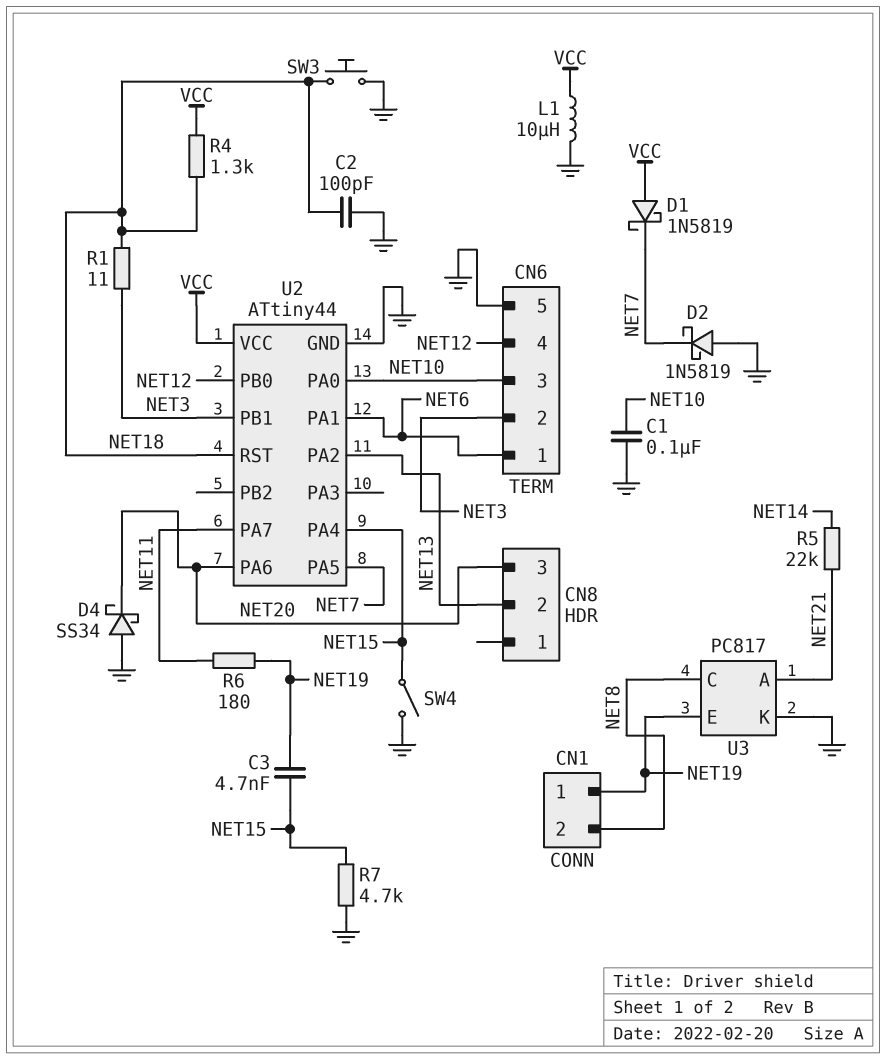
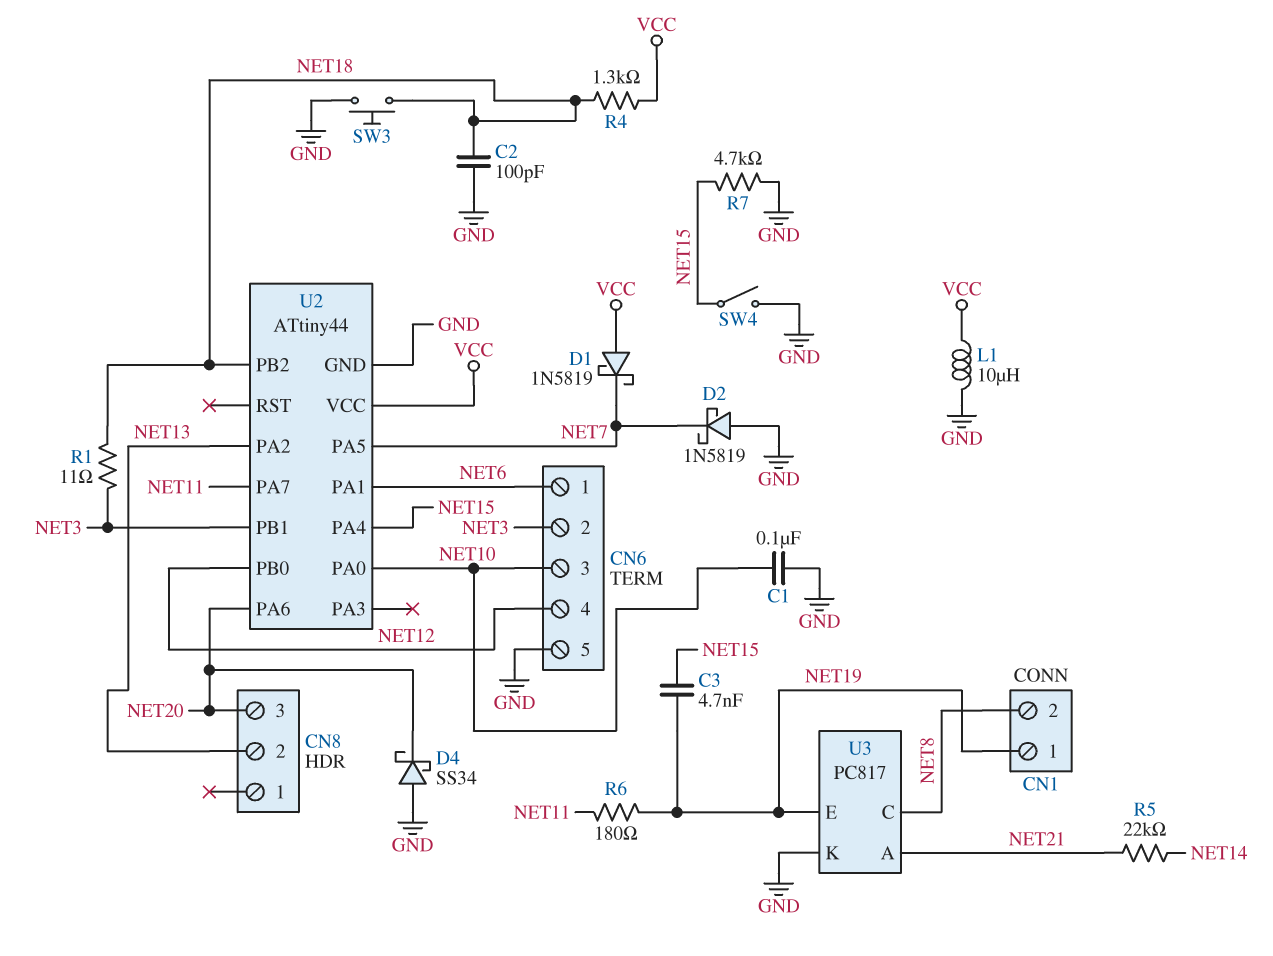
U2 pin PB2: none -> NET18
U2 pin RST: NET18 -> none

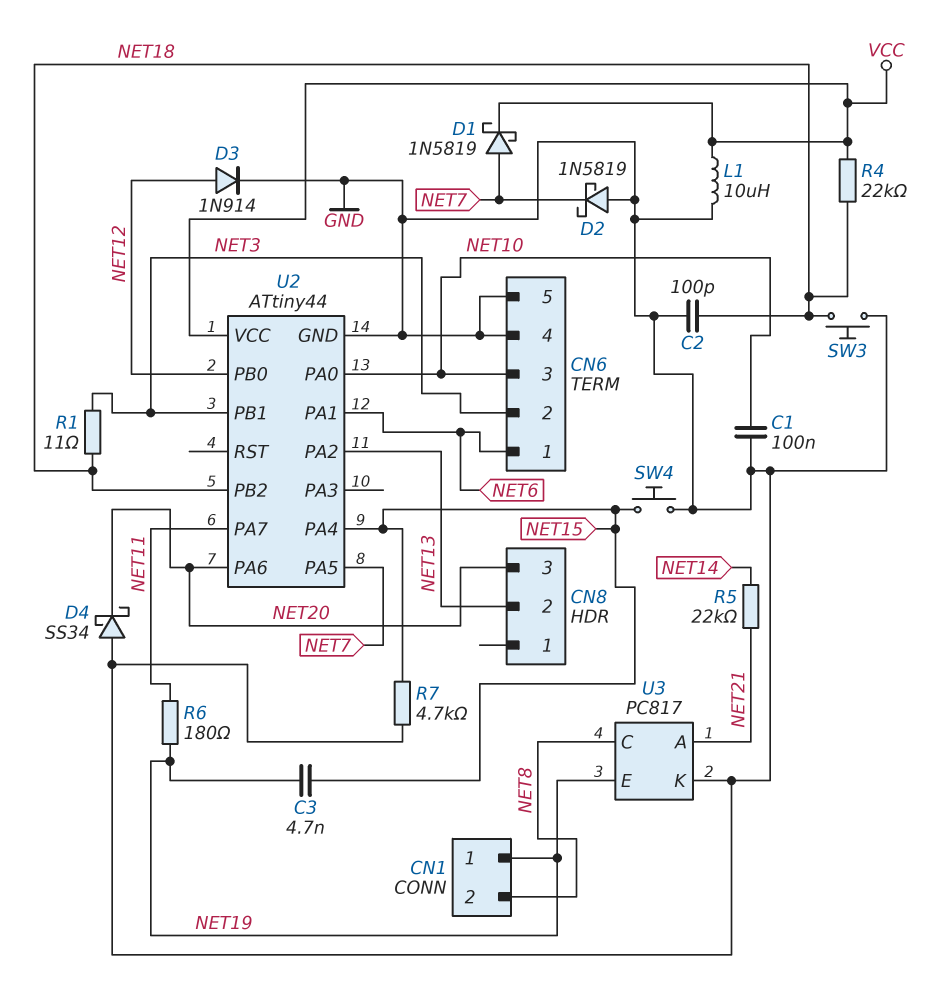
CN6 pin 4: NET12 -> GND
D1: schottky 1N5819 (A VCC, K NET7) -> schottky 1N5819 (A NET7, K VCC)
D3: none -> diode 1N914 (A NET12, K GND)
R4: 1.3k (NET18, VCC) -> 22k (NET18, VCC)
SW4: switch (GND, NET15) -> button (GND, NET15)

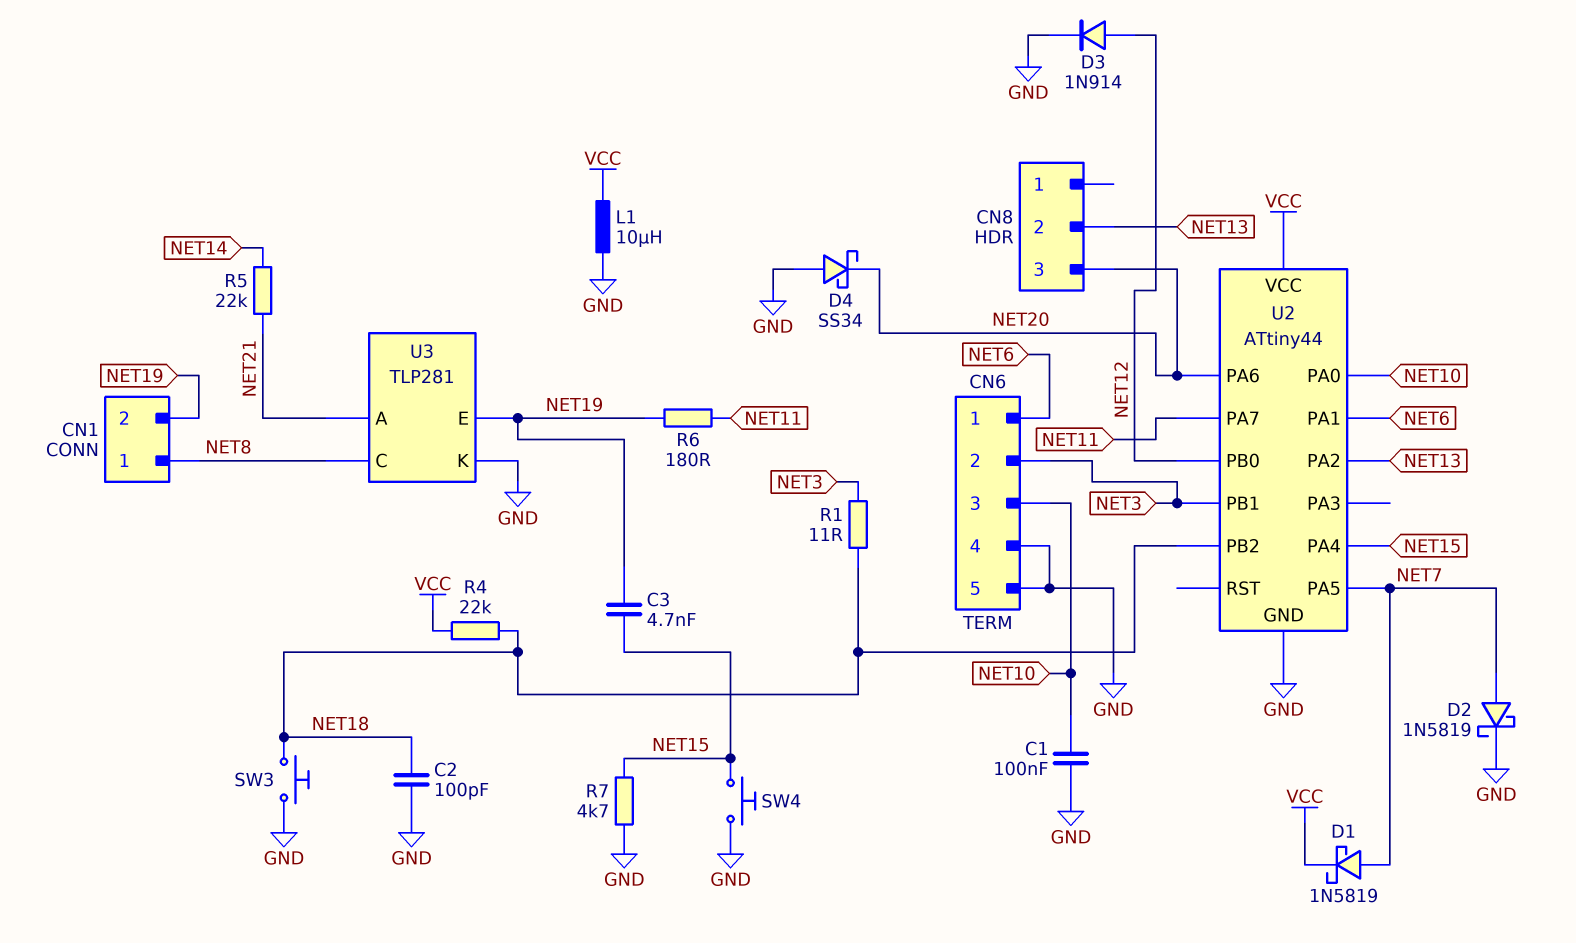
CN1 pin 1: NET19 -> NET8
CN1 pin 2: NET8 -> NET19
D2: schottky 1N5819 (A GND, K NET7) -> schottky 1N5819 (A NET7, K GND)
U3: PC817 -> TLP281

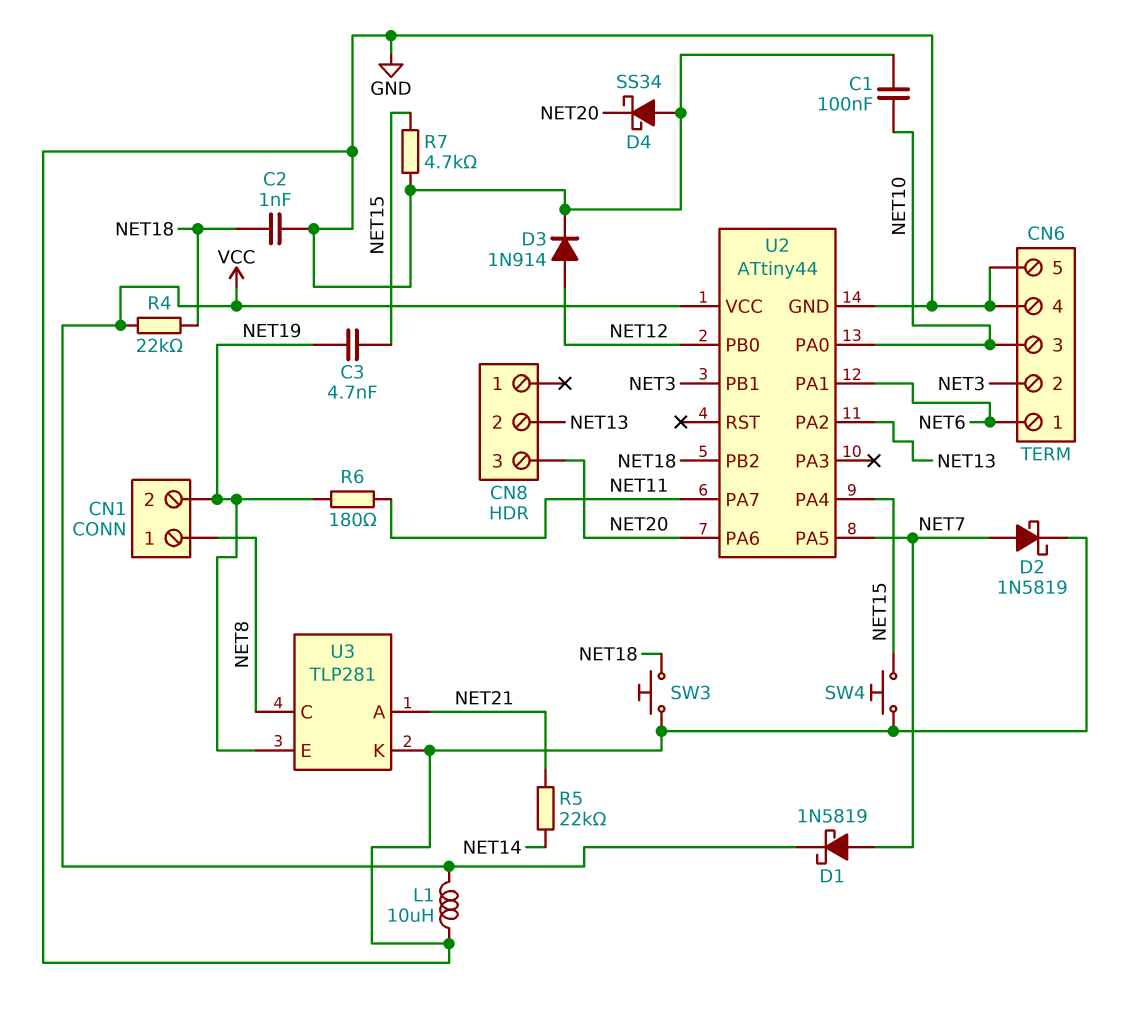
C2: 100pF (GND, NET18) -> 1nF (GND, NET18)
R1: 11 (NET3, NET18) -> none

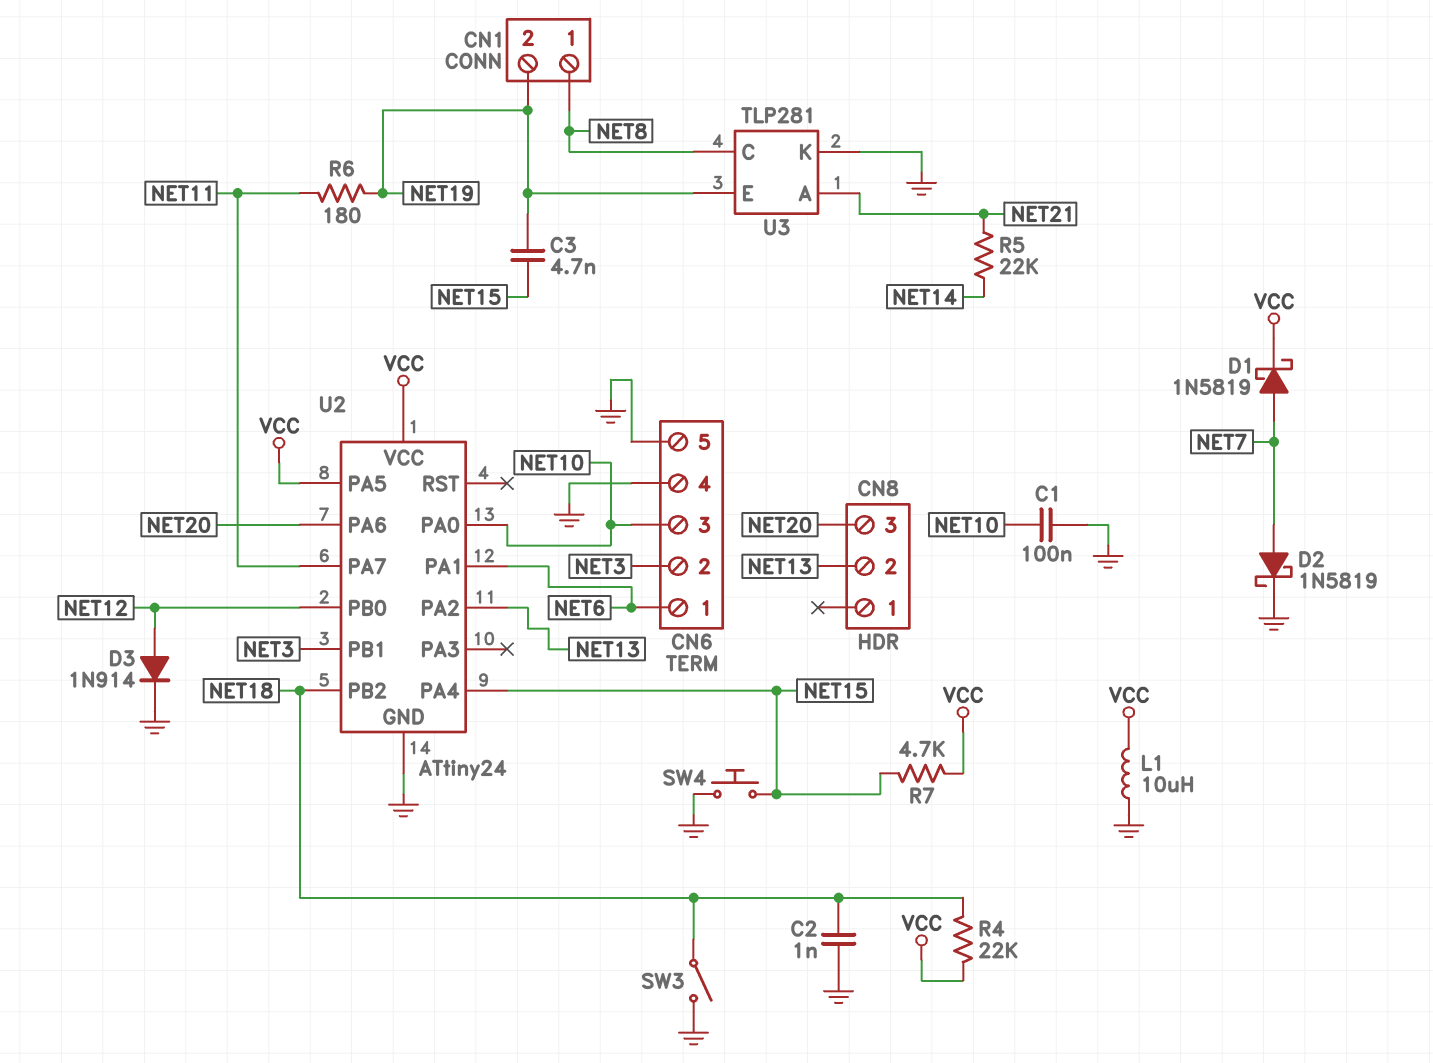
D4: schottky SS34 (A GND, K NET20) -> none
R7: 4.7k (GND, NET15) -> 4.7k (NET15, VCC)
SW3: button (GND, NET18) -> switch (GND, NET18)
U2: ATtiny44 -> ATtiny24
U2 pin PA5: NET7 -> VCC

